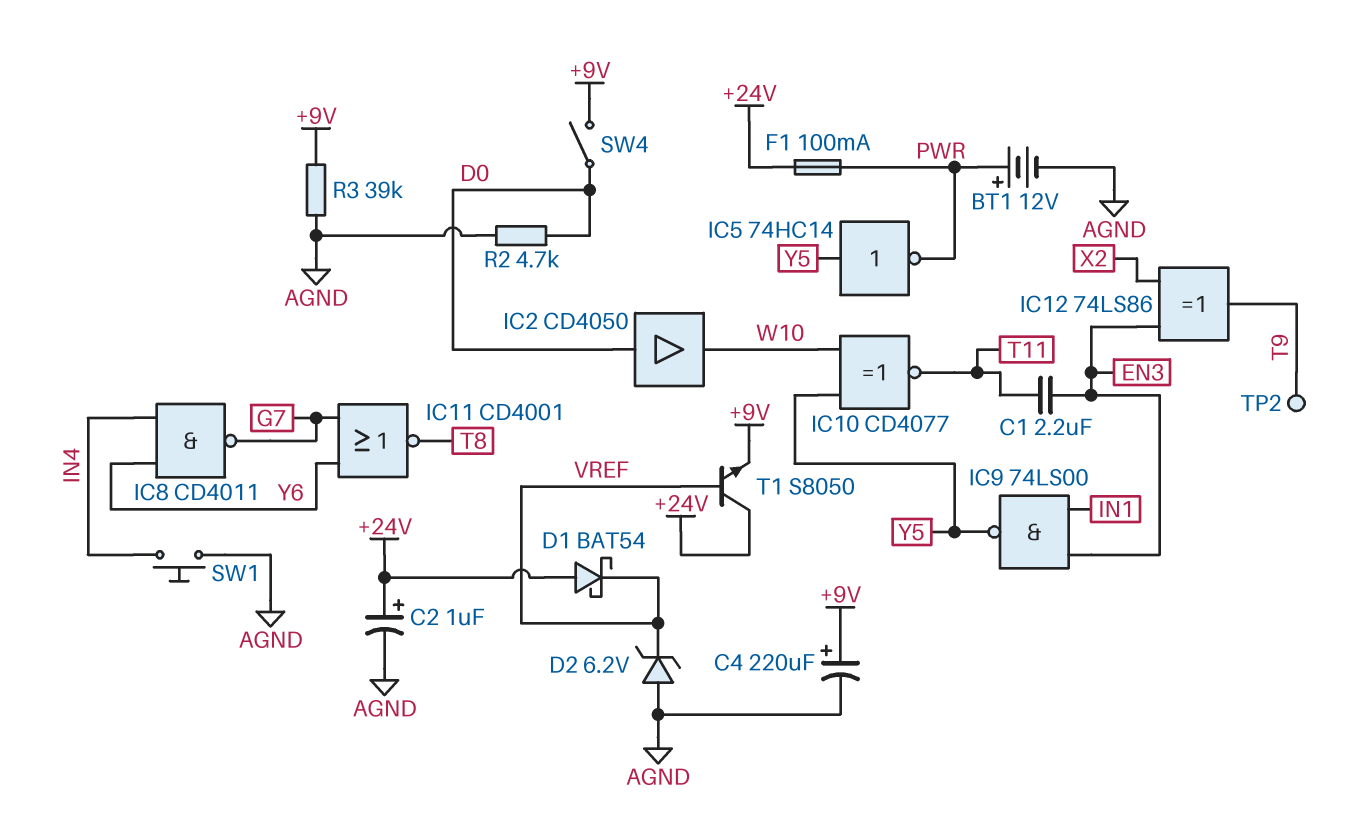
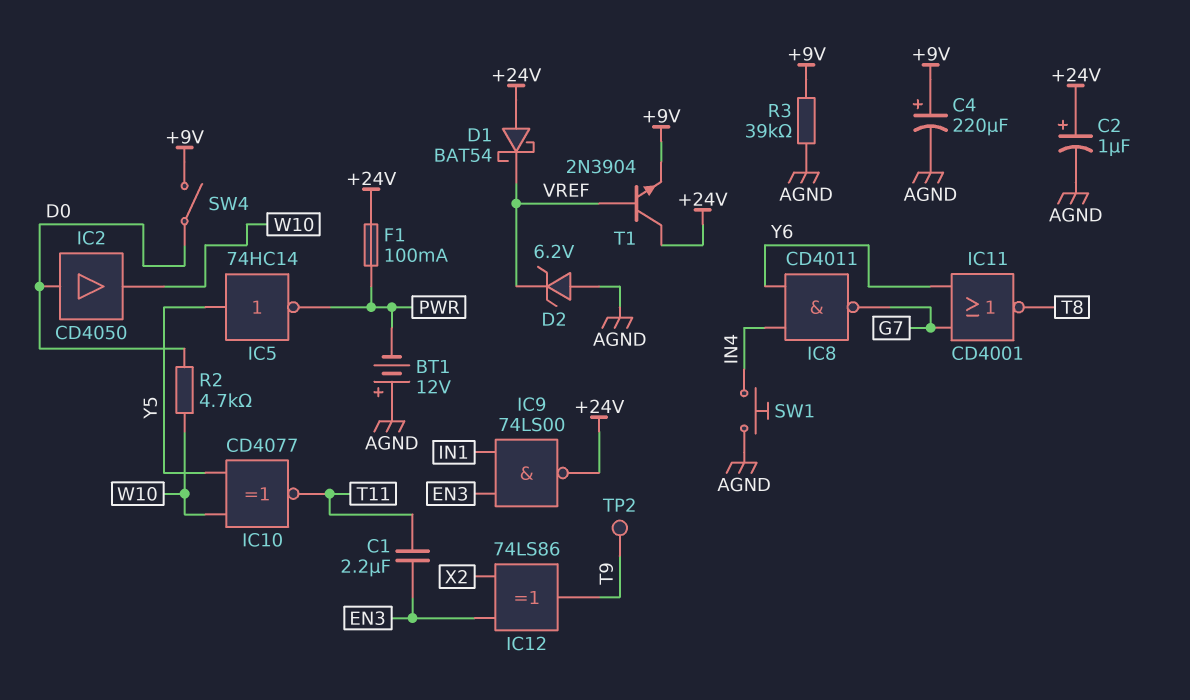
BT1: 12V (plus PWR, minus AGND) -> 12V (plus AGND, minus PWR)
IC9: NAND 74LS00 (in EN3, in IN1, out Y5) -> NAND 74LS00 (in EN3, in IN1, out +24V)
R2: 4.7k (AGND, D0) -> 4.7k (D0, W10)
T1: NPN S8050 (B VREF, C +24V, E +9V) -> NPN 2N3904 (B VREF, C +24V, E +9V)

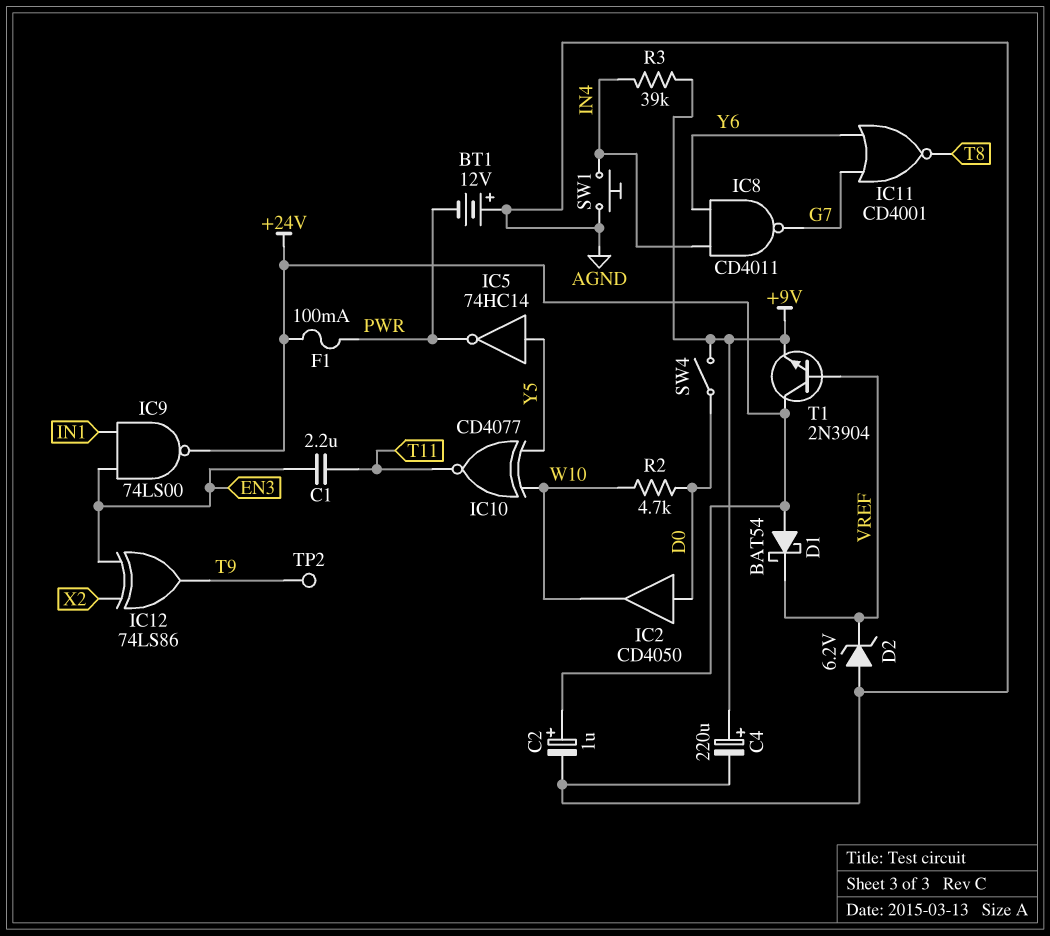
R3: 39k (+9V, AGND) -> 39k (+9V, IN4)

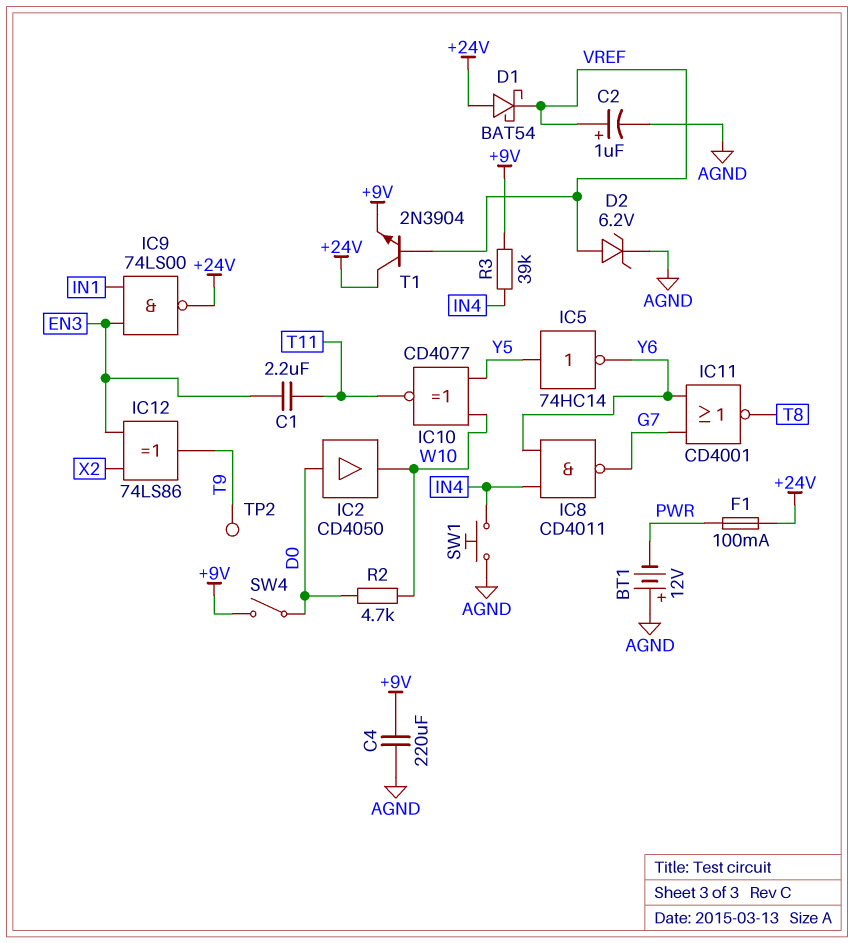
C2: 1uF (plus +24V, minus AGND) -> 1uF (plus VREF, minus AGND)
C4: 220uF (plus +9V, minus AGND) -> 220uF (+9V, AGND)
D2: zener 6.2V (A AGND, K VREF) -> zener 6.2V (A VREF, K AGND)
IC5: NOT 74HC14 (in Y5, out PWR) -> NOT 74HC14 (in Y5, out Y6)

